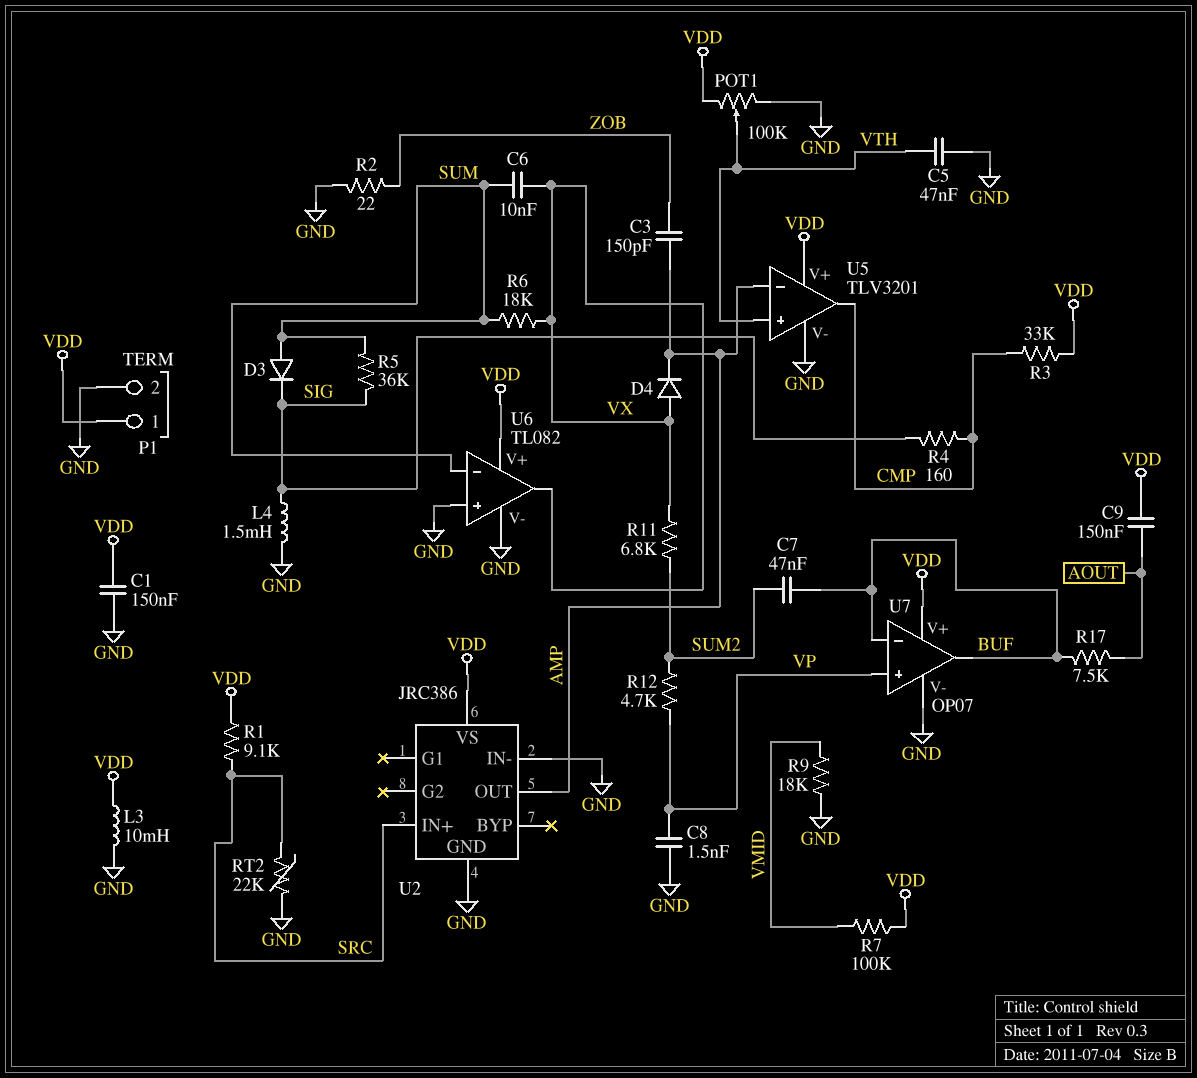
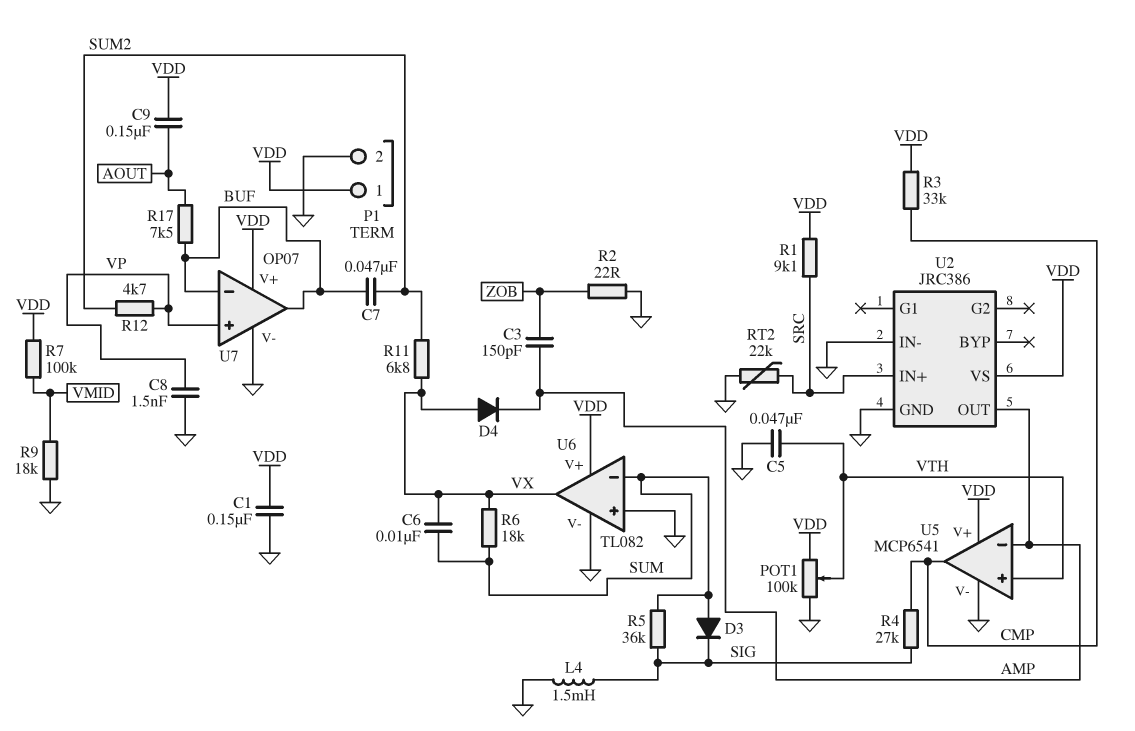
L3: 10mH (GND, VDD) -> none
R4: 160 (CMP, SIG) -> 27k (CMP, SIG)
U5: TLV3201 -> MCP6541

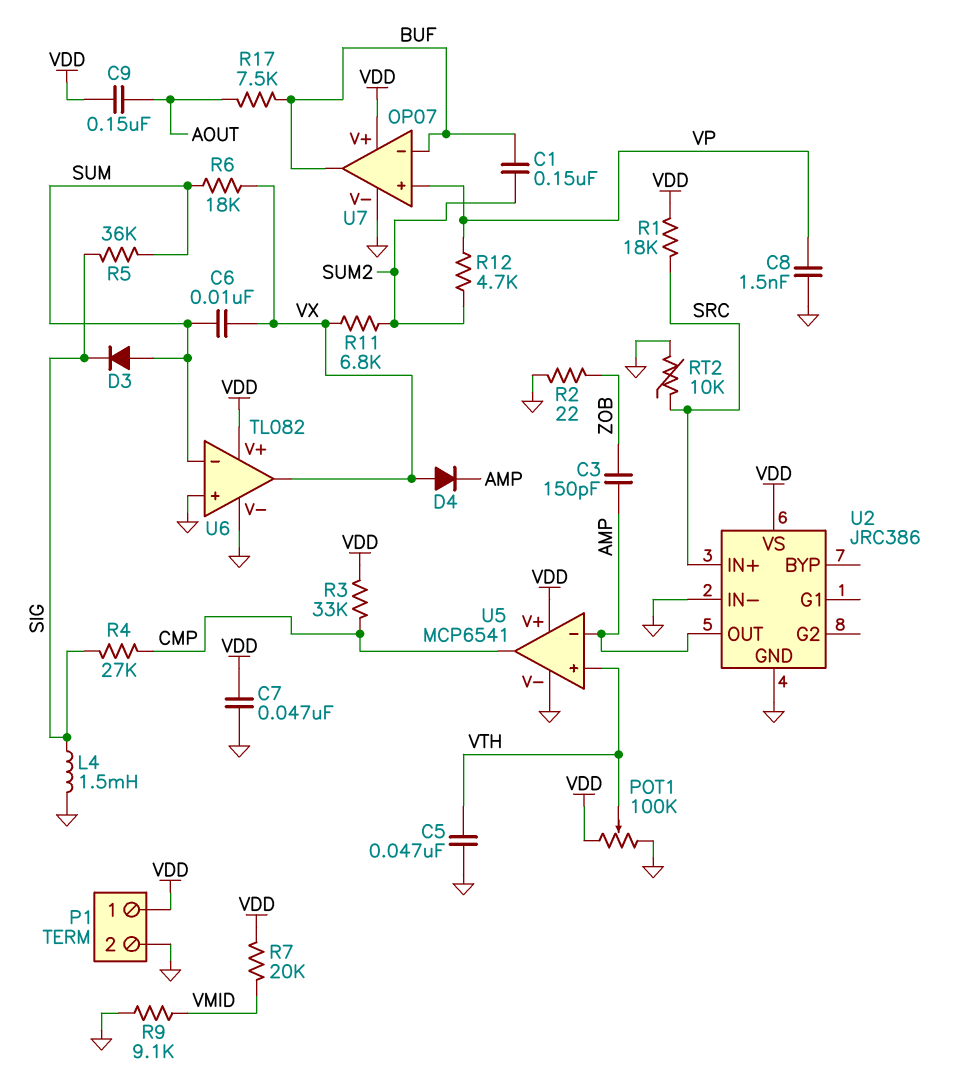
C1: 150nF (GND, VDD) -> 150nF (BUF, SUM2)
C7: 47nF (BUF, SUM2) -> 47nF (GND, VDD)
R1: 9.1k (SRC, VDD) -> 18k (SRC, VDD)
R7: 100k (VDD, VMID) -> 20k (VDD, VMID)
R9: 18k (GND, VMID) -> 9.1k (GND, VMID)
RT2: 22k (GND, SRC) -> 10k (GND, SRC)

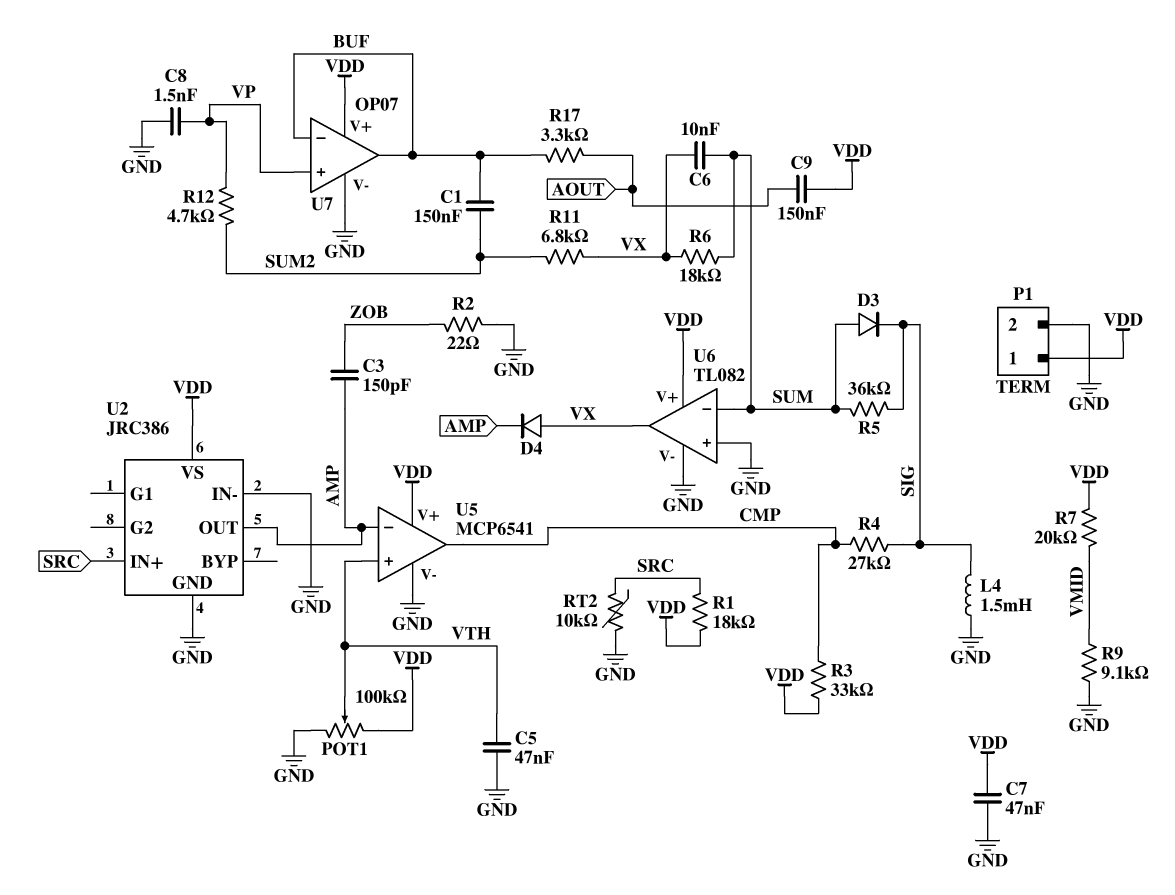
R17: 7.5k (AOUT, BUF) -> 3.3k (AOUT, BUF)

